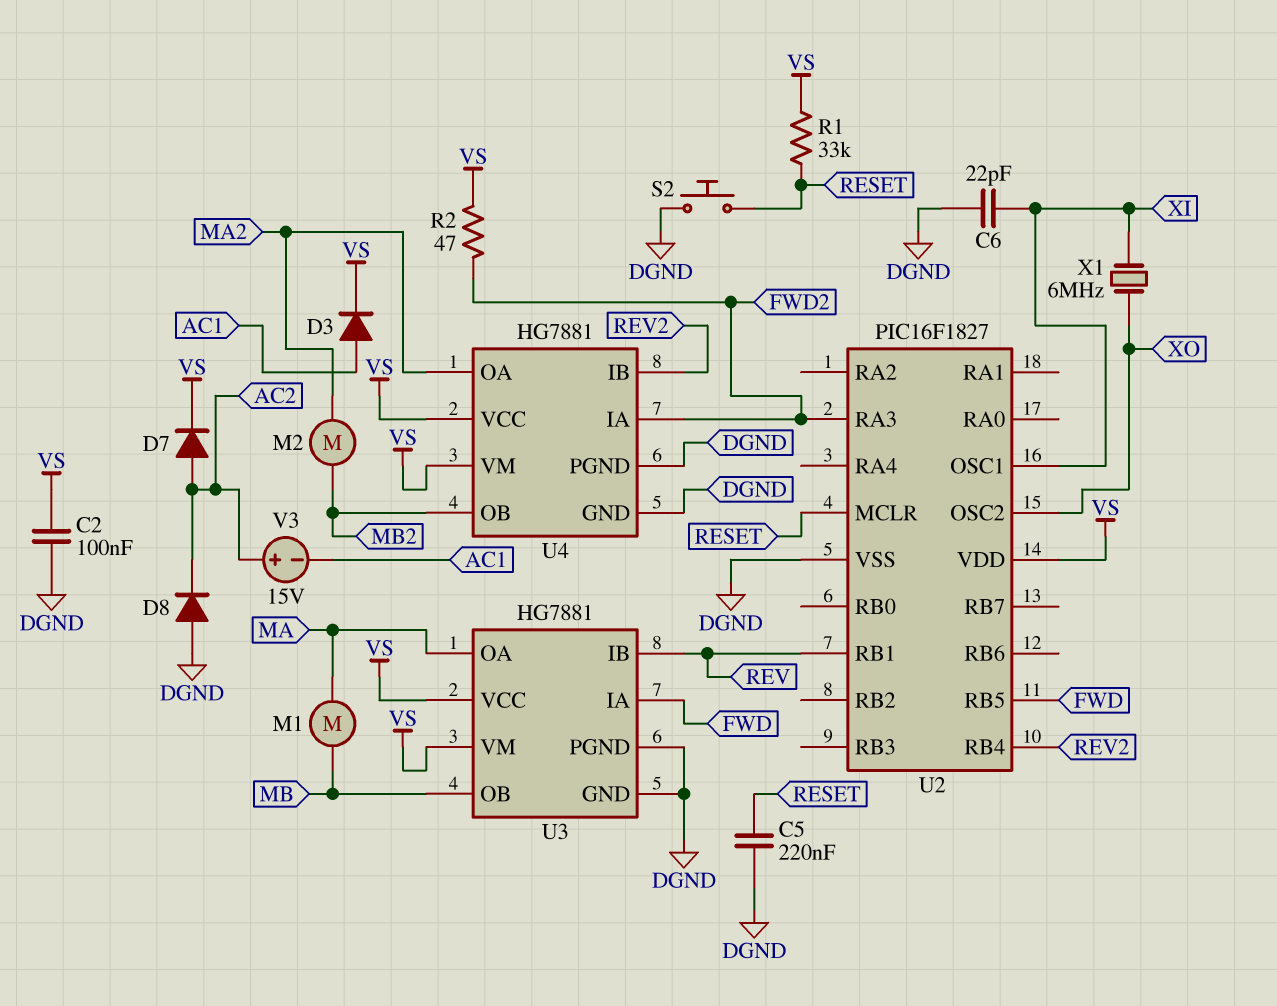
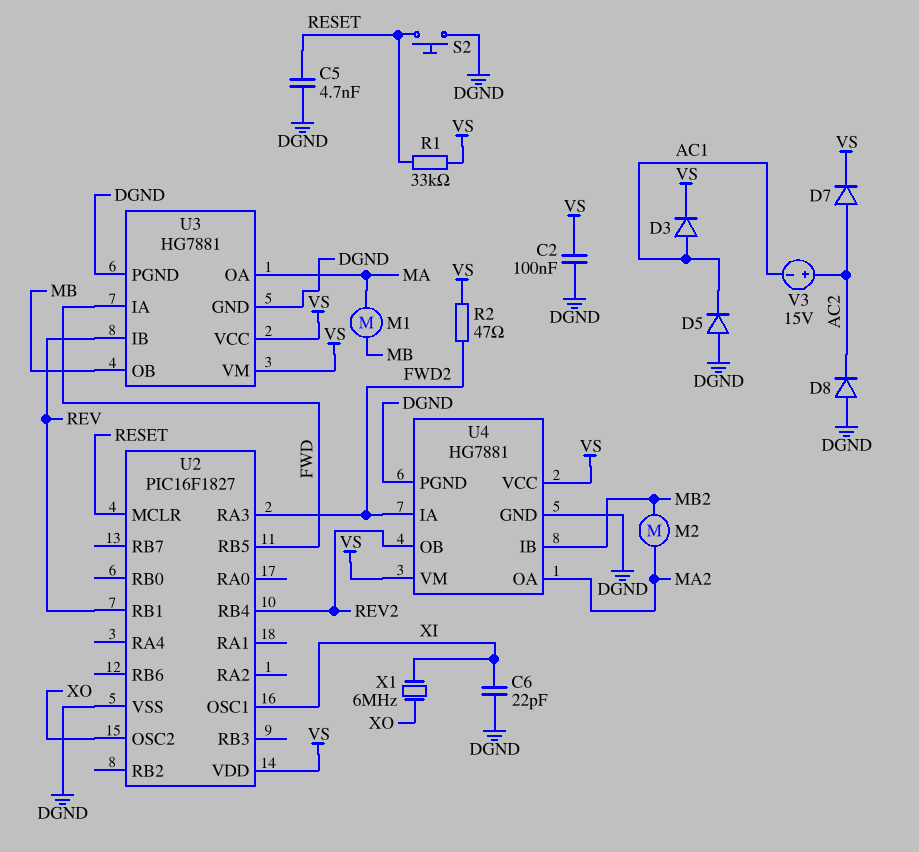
C5: 220nF (DGND, RESET) -> 4.7nF (DGND, RESET)
D5: none -> diode (A DGND, K AC1)
U4 pin IB: REV2 -> MB2
U4 pin OB: MB2 -> REV2

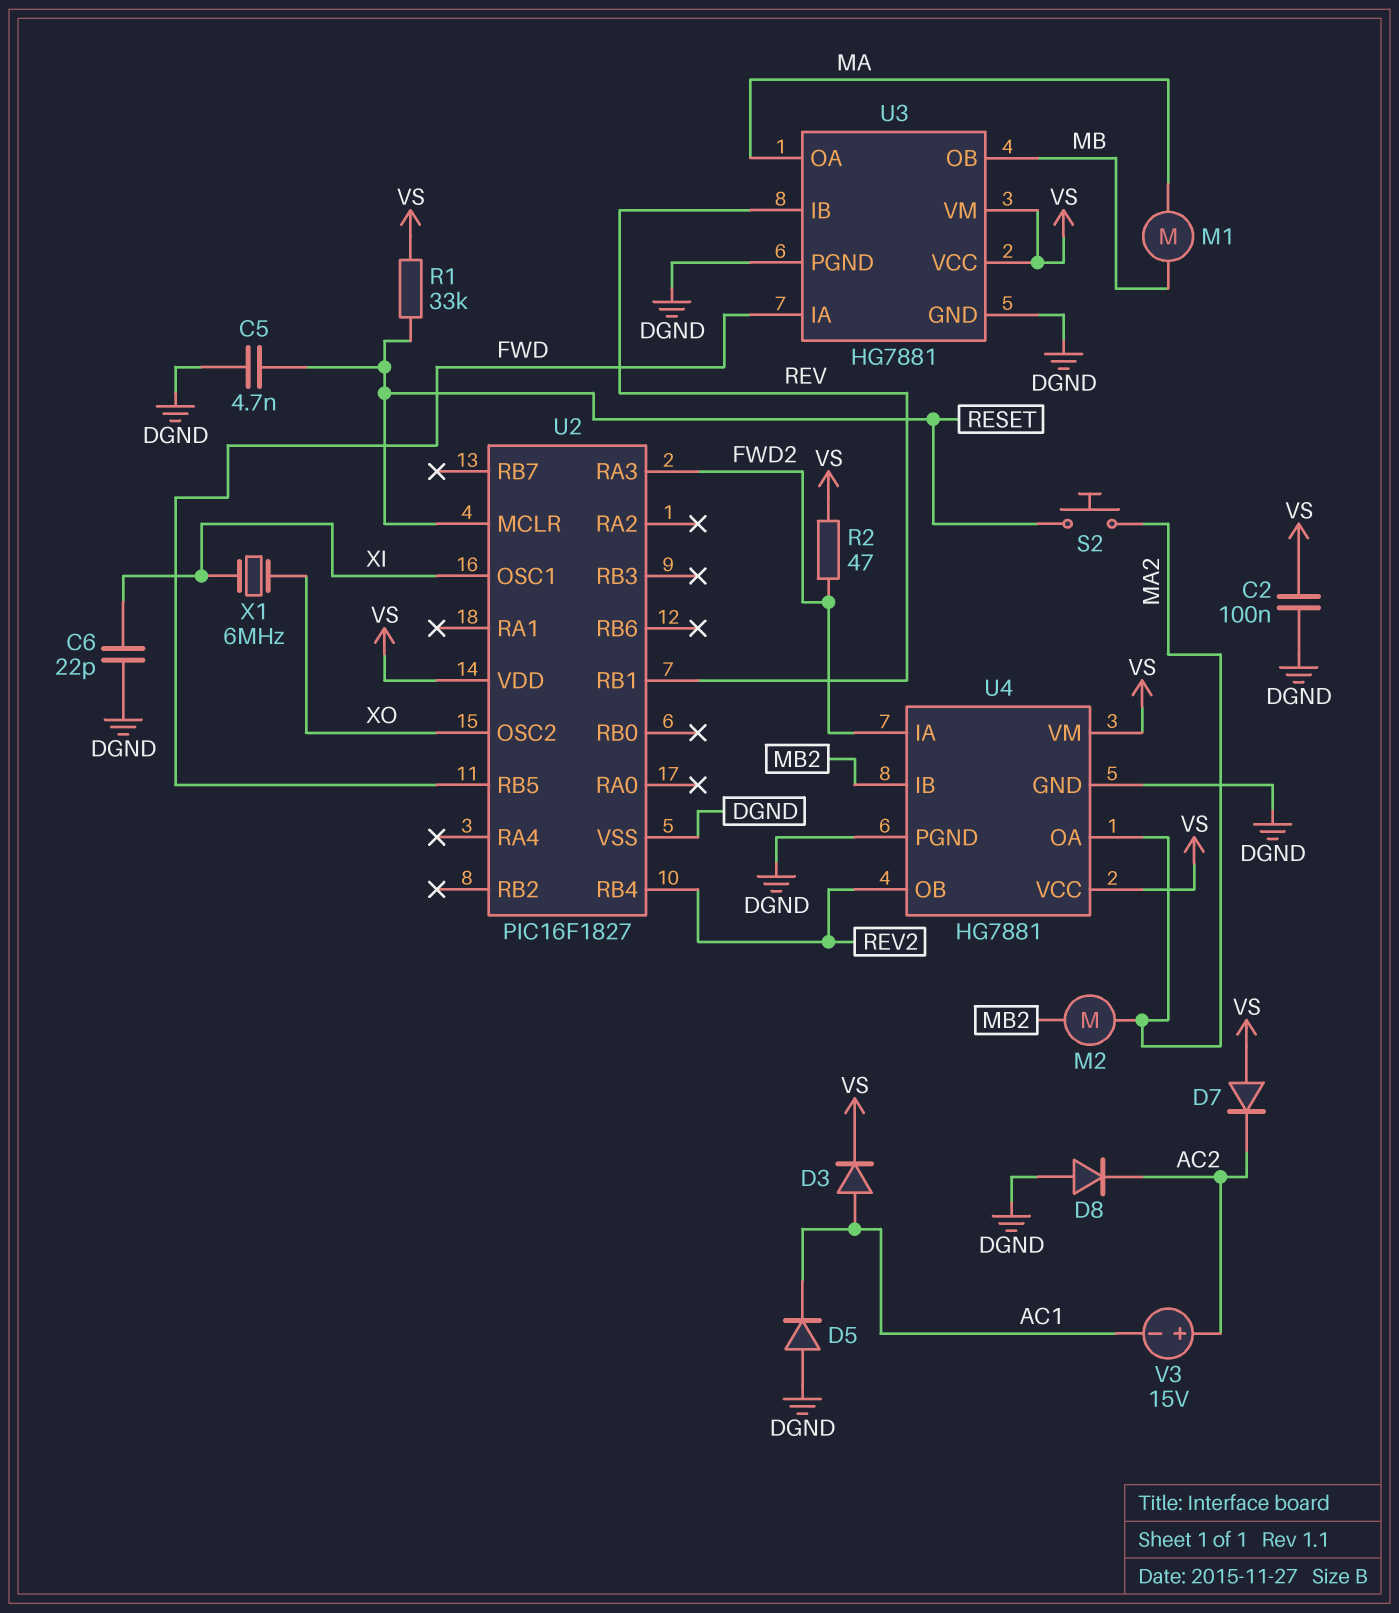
D7: diode (A AC2, K VS) -> diode (A VS, K AC2)
S2: button (DGND, RESET) -> button (MA2, RESET)

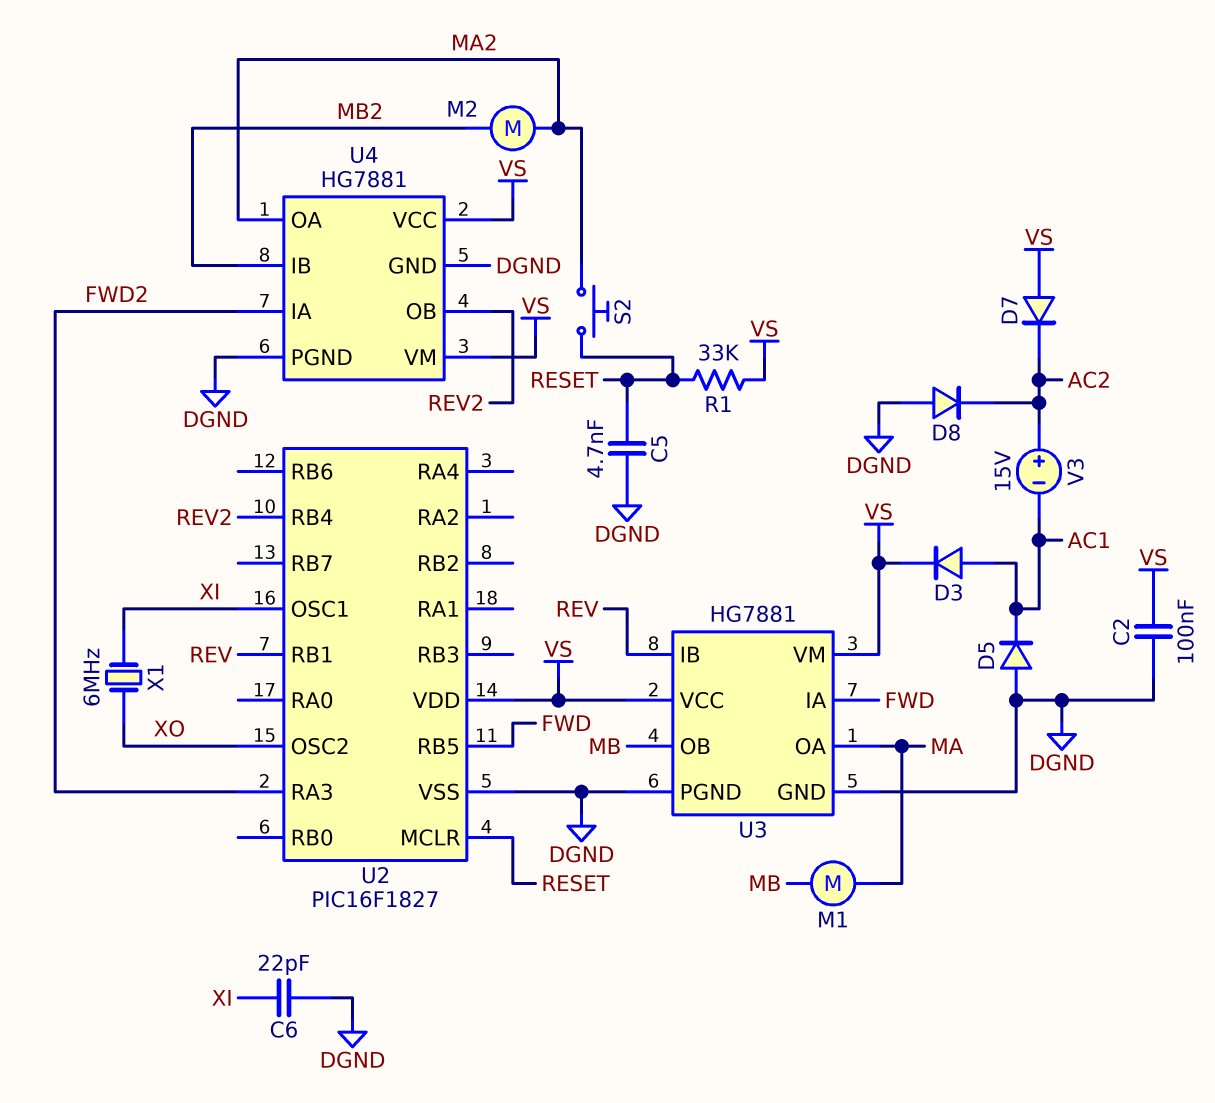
R2: 47 (FWD2, VS) -> none

